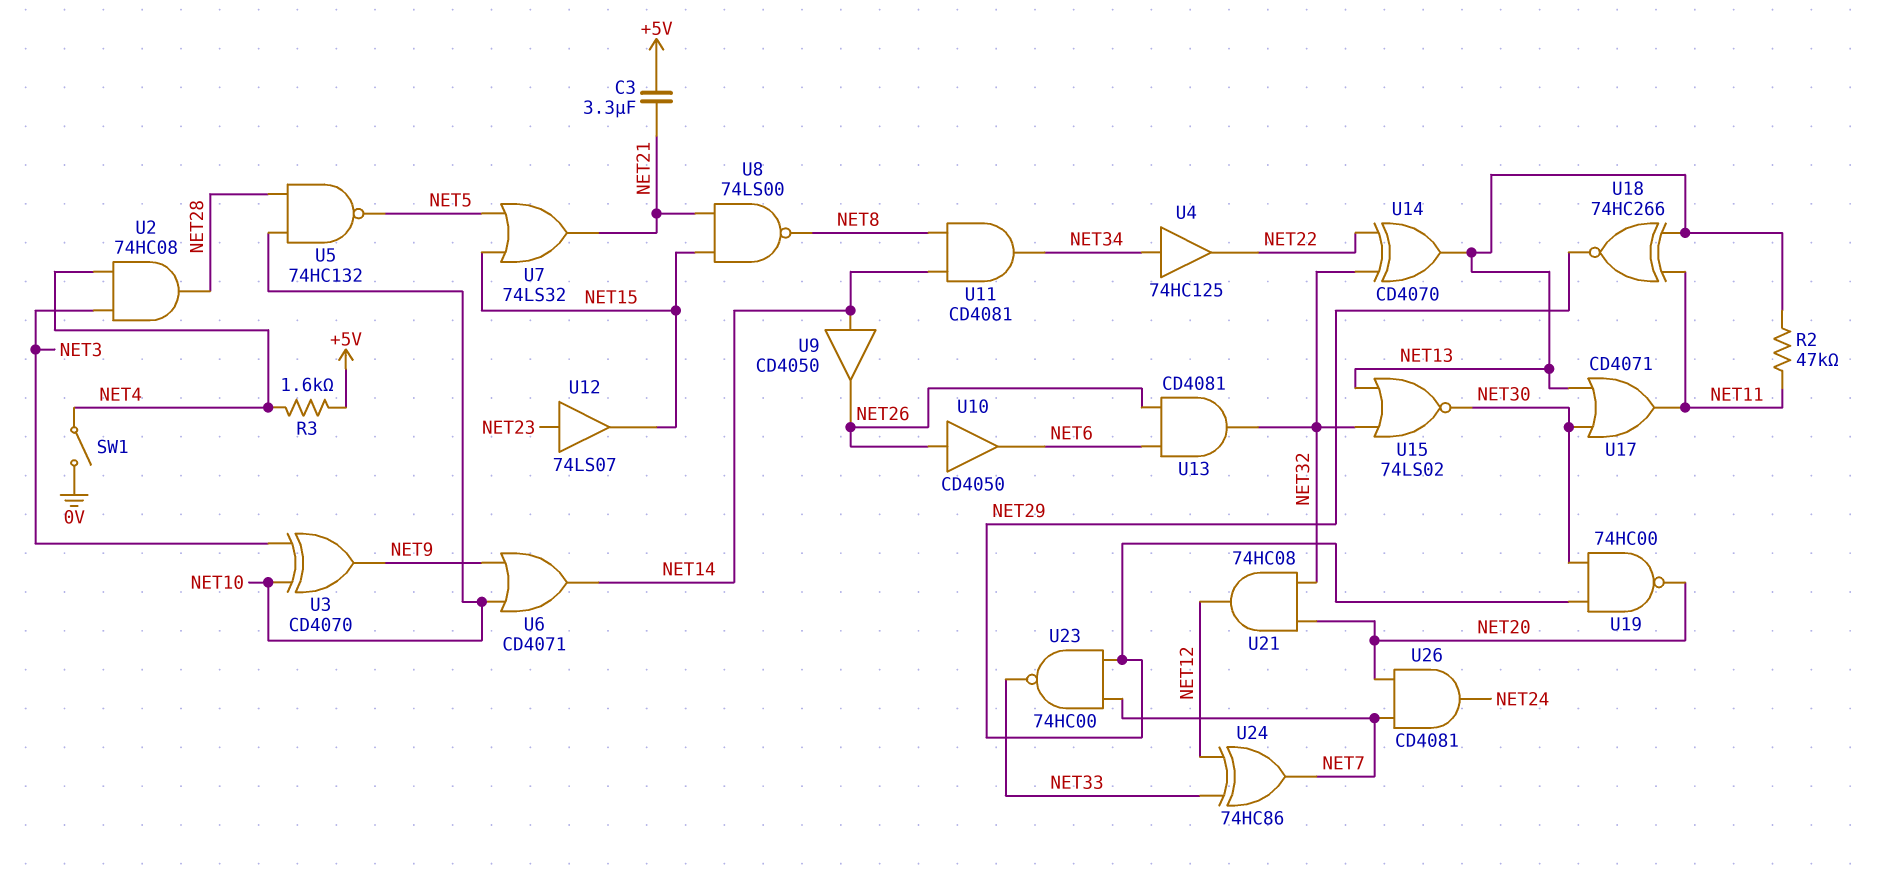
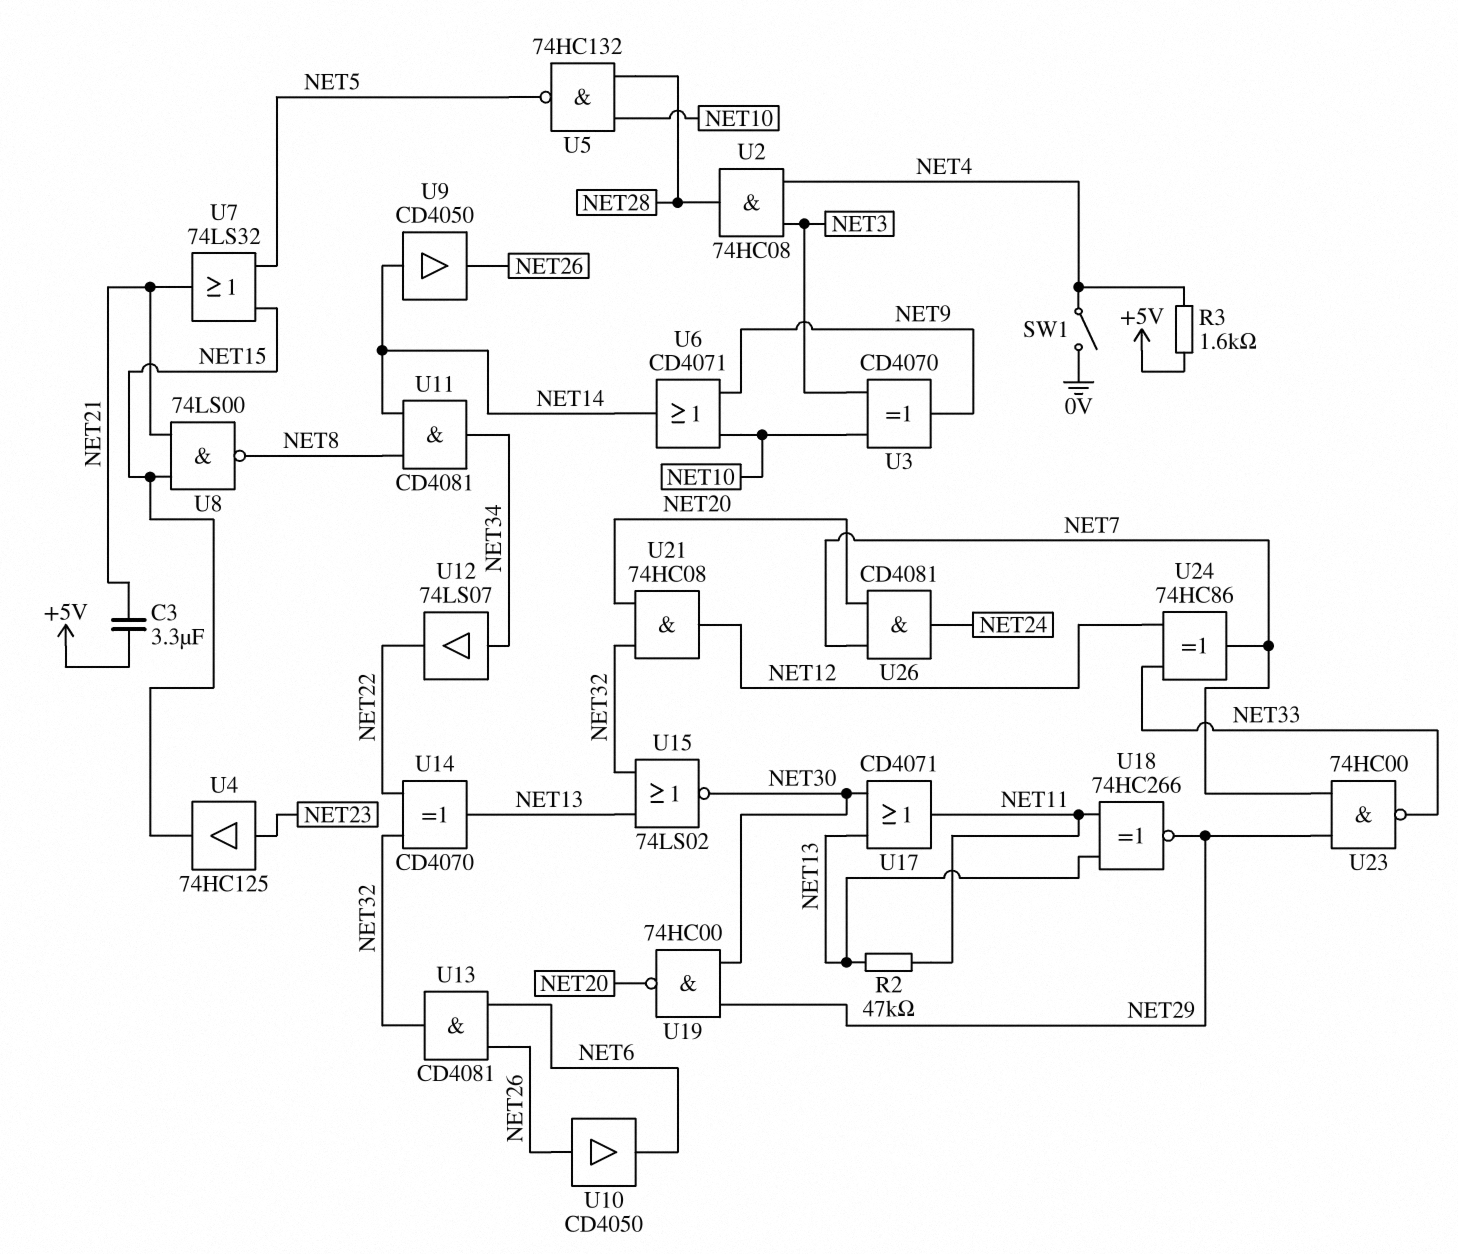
U4: buffer 74HC125 (in NET34, out NET22) -> buffer 74HC125 (in NET23, out NET15)
U12: buffer 74LS07 (in NET23, out NET15) -> buffer 74LS07 (in NET34, out NET22)

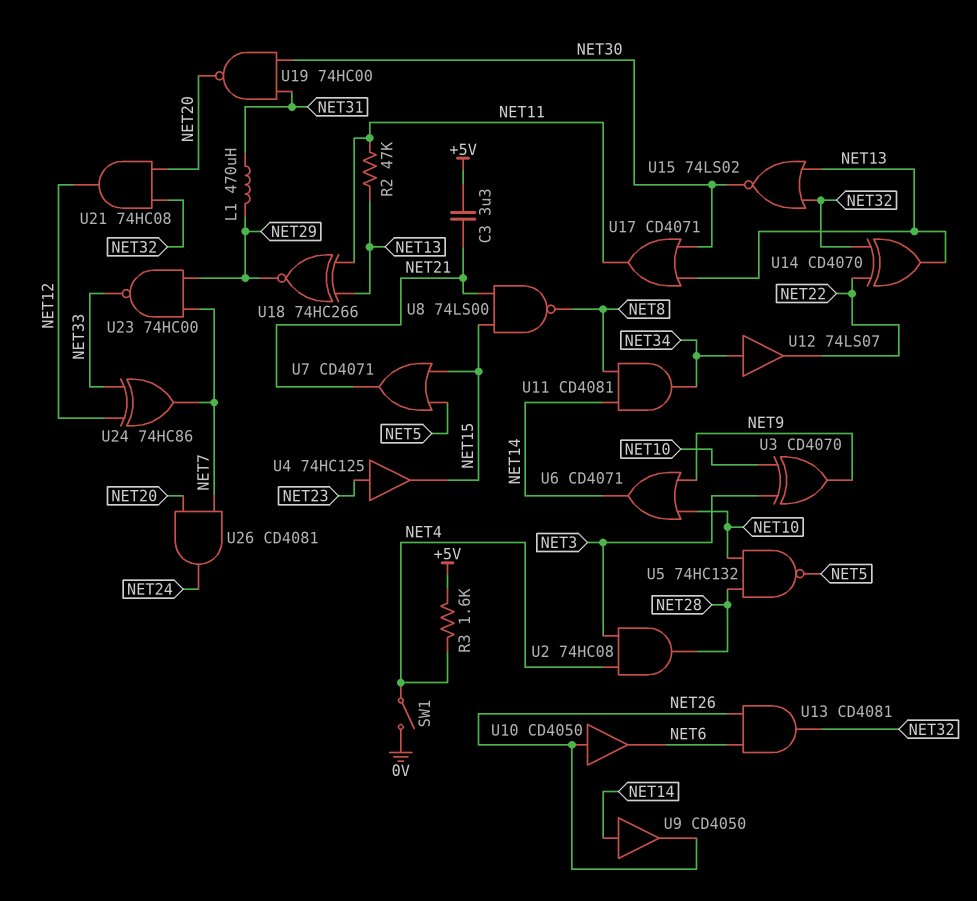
L1: none -> 470uH (NET29, NET31)
U7: OR 74LS32 (in NET5, in NET15, out NET21) -> OR CD4071 (in NET5, in NET15, out NET21)
U19: NAND 74HC00 (in NET29, in NET30, out NET20) -> NAND 74HC00 (in NET30, in NET31, out NET20)

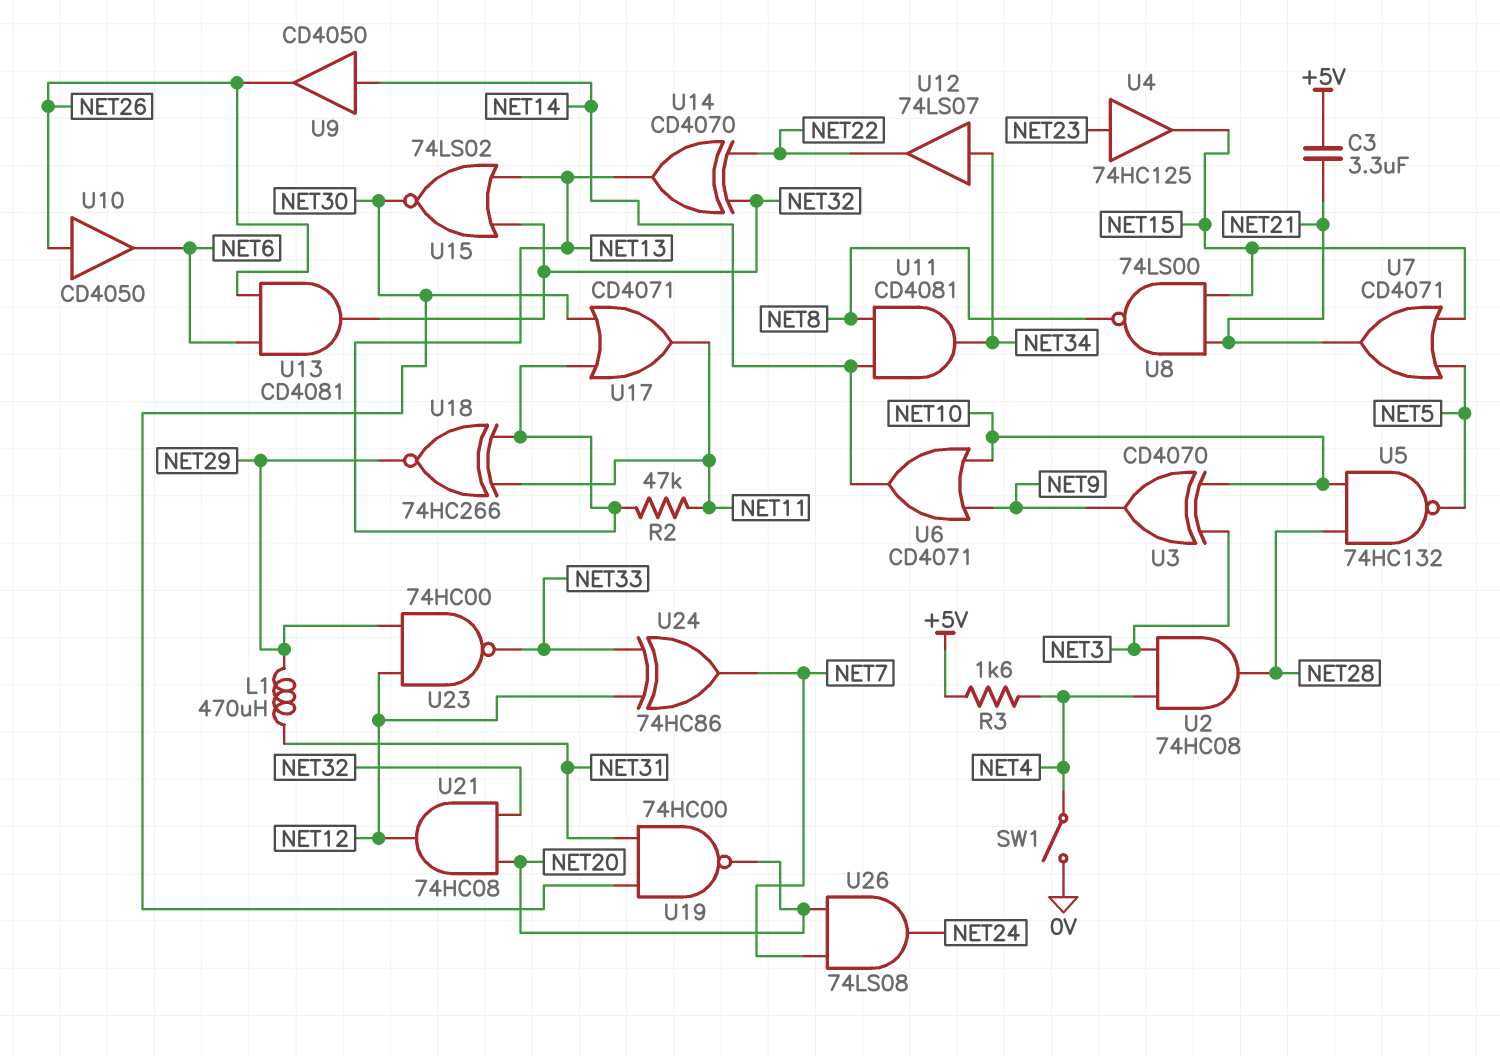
U23: NAND 74HC00 (in NET7, in NET29, out NET33) -> NAND 74HC00 (in NET12, in NET29, out NET33)
U26: AND CD4081 (in NET7, in NET20, out NET24) -> AND 74LS08 (in NET7, in NET20, out NET24)

